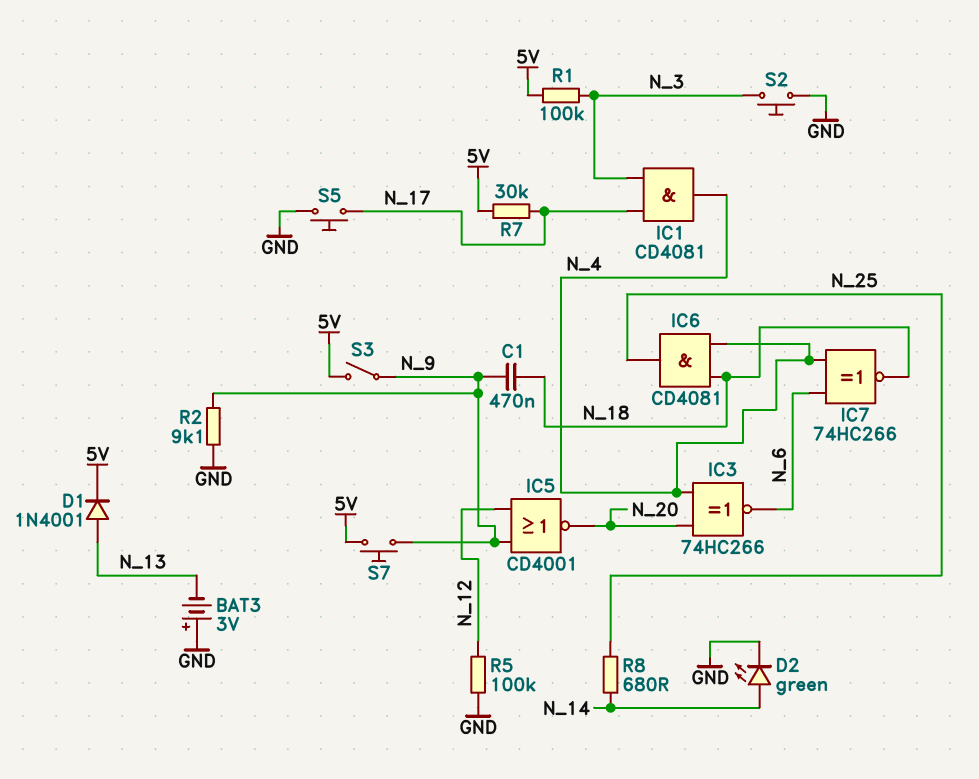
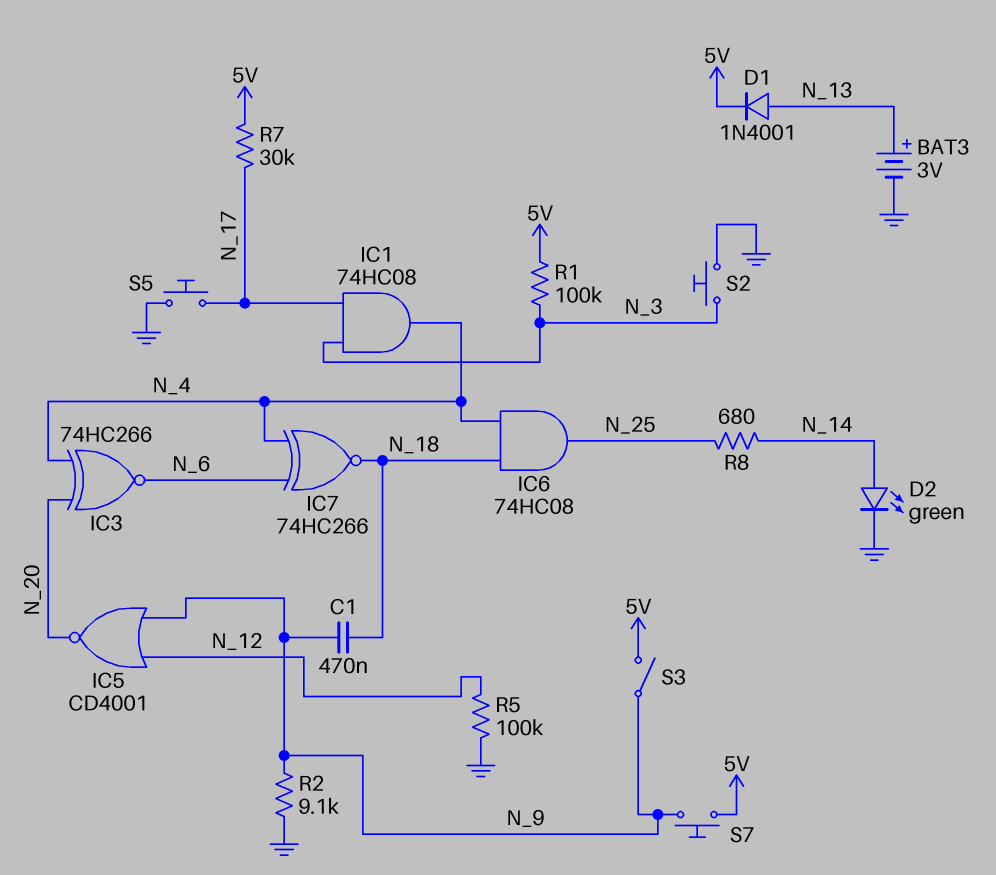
BAT3: 3V (plus GND, minus N_13) -> 3V (plus N_13, minus GND)
IC1: AND CD4081 (in N_3, in N_17, out N_4) -> AND 74HC08 (in N_3, in N_17, out N_4)
IC6: AND CD4081 (in N_4, in N_18, out N_25) -> AND 74HC08 (in N_4, in N_18, out N_25)

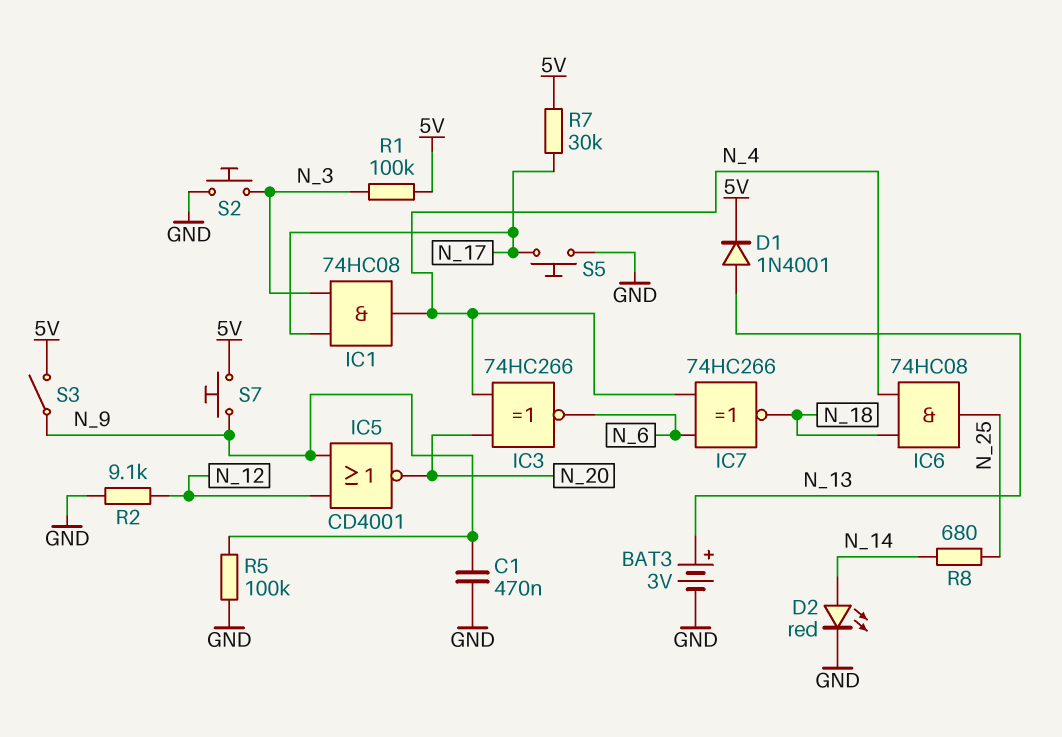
C1: 470nF (N_9, N_18) -> 470nF (GND, N_9)
D2: LED green (A N_14, K GND) -> LED red (A N_14, K GND)
R2: 9.1k (GND, N_9) -> 9.1k (GND, N_12)
R5: 100k (GND, N_12) -> 100k (GND, N_9)

